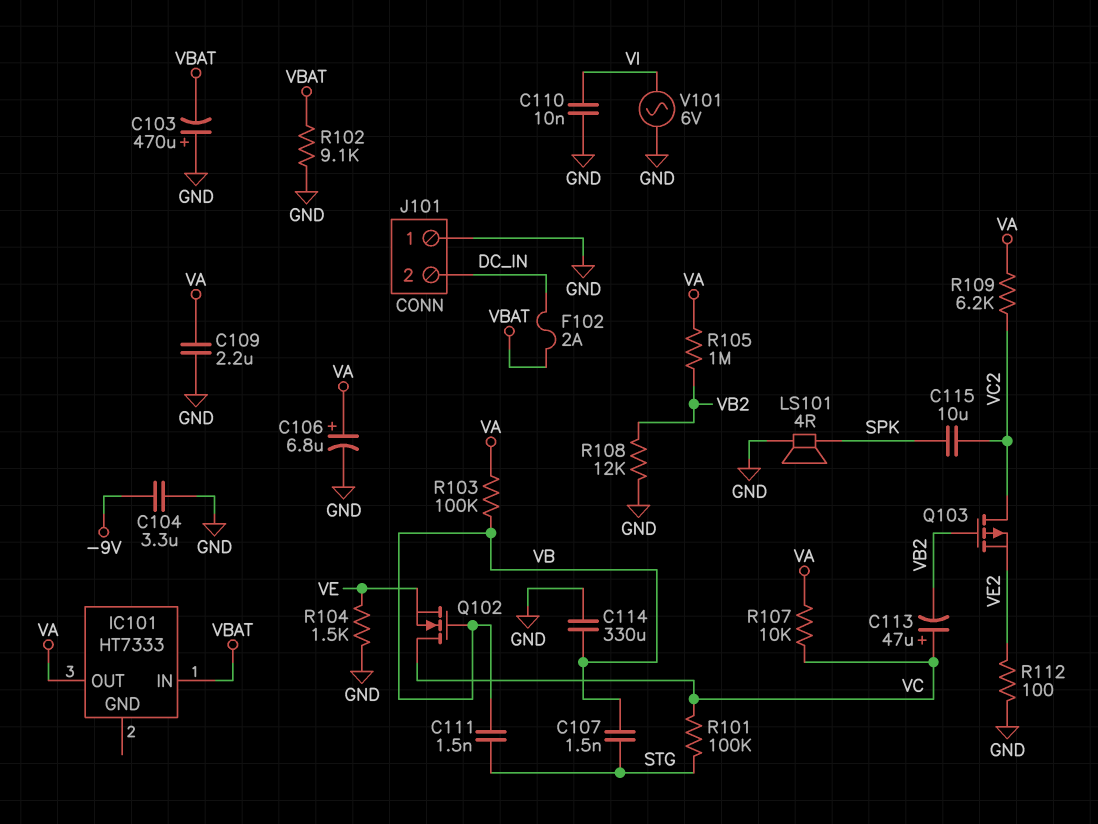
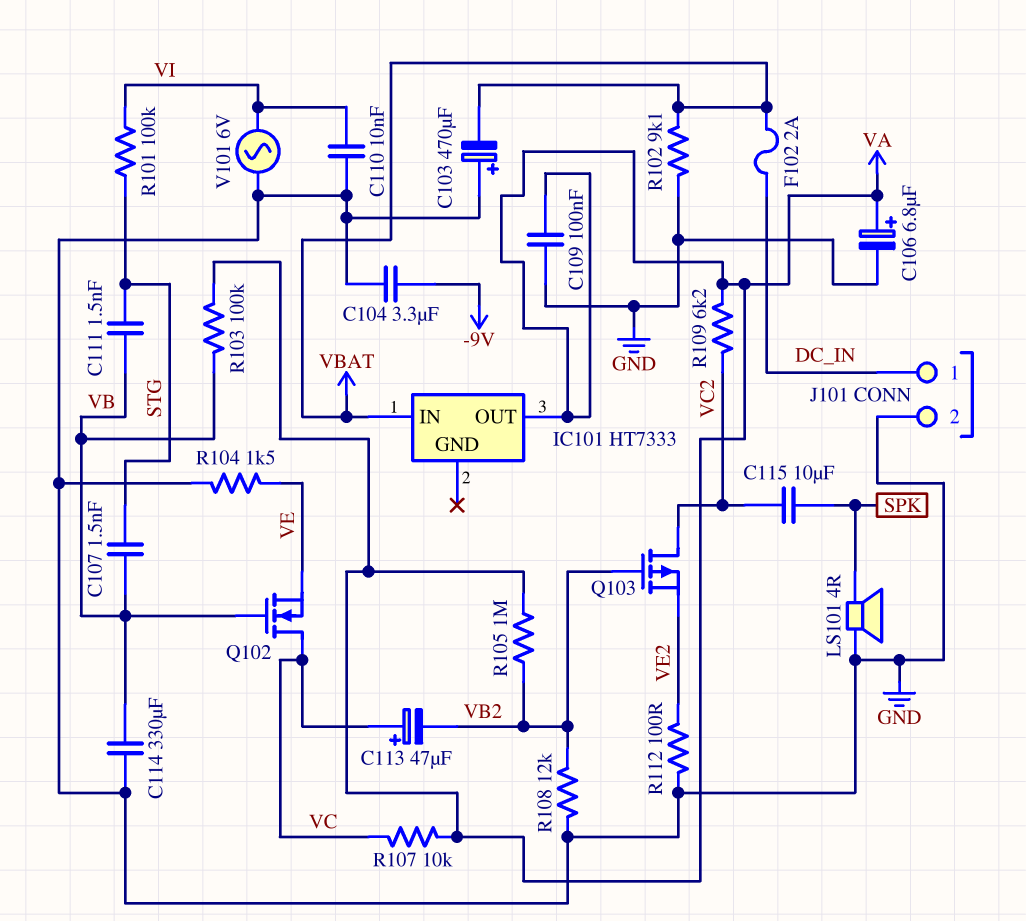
C109: 2.2uF (GND, VA) -> 100nF (GND, VA)
J101 pin 1: GND -> DC_IN
J101 pin 2: DC_IN -> GND
R101: 100k (STG, VC) -> 100k (STG, VI)

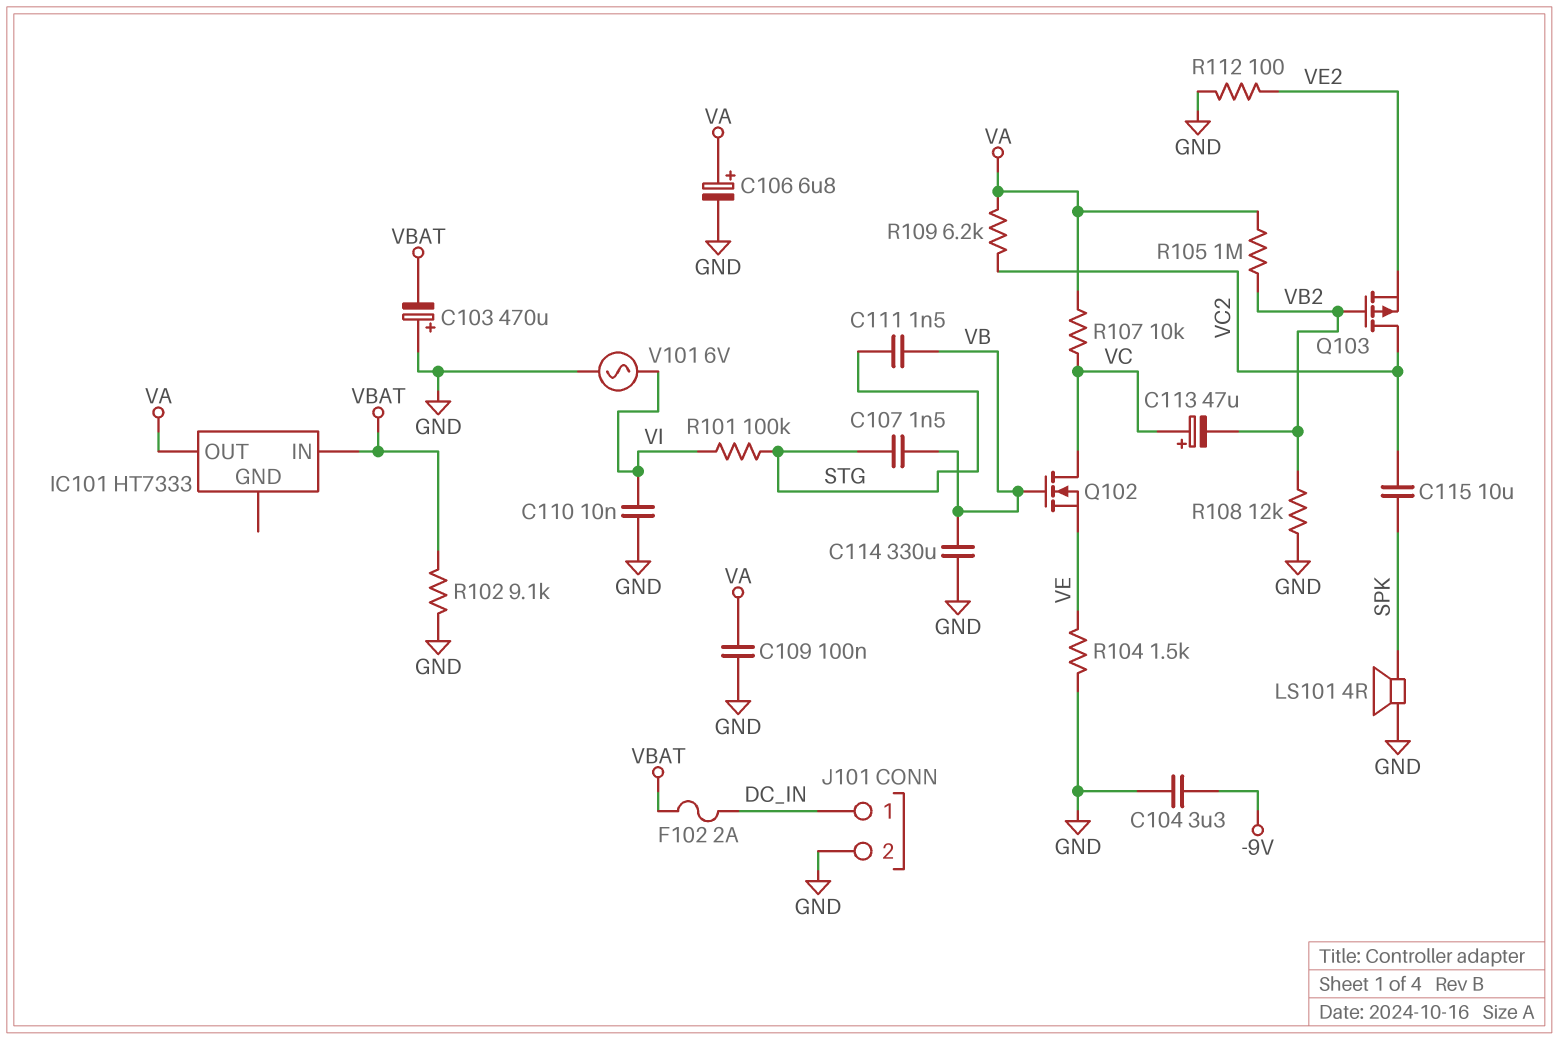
R103: 100k (VA, VB) -> none

